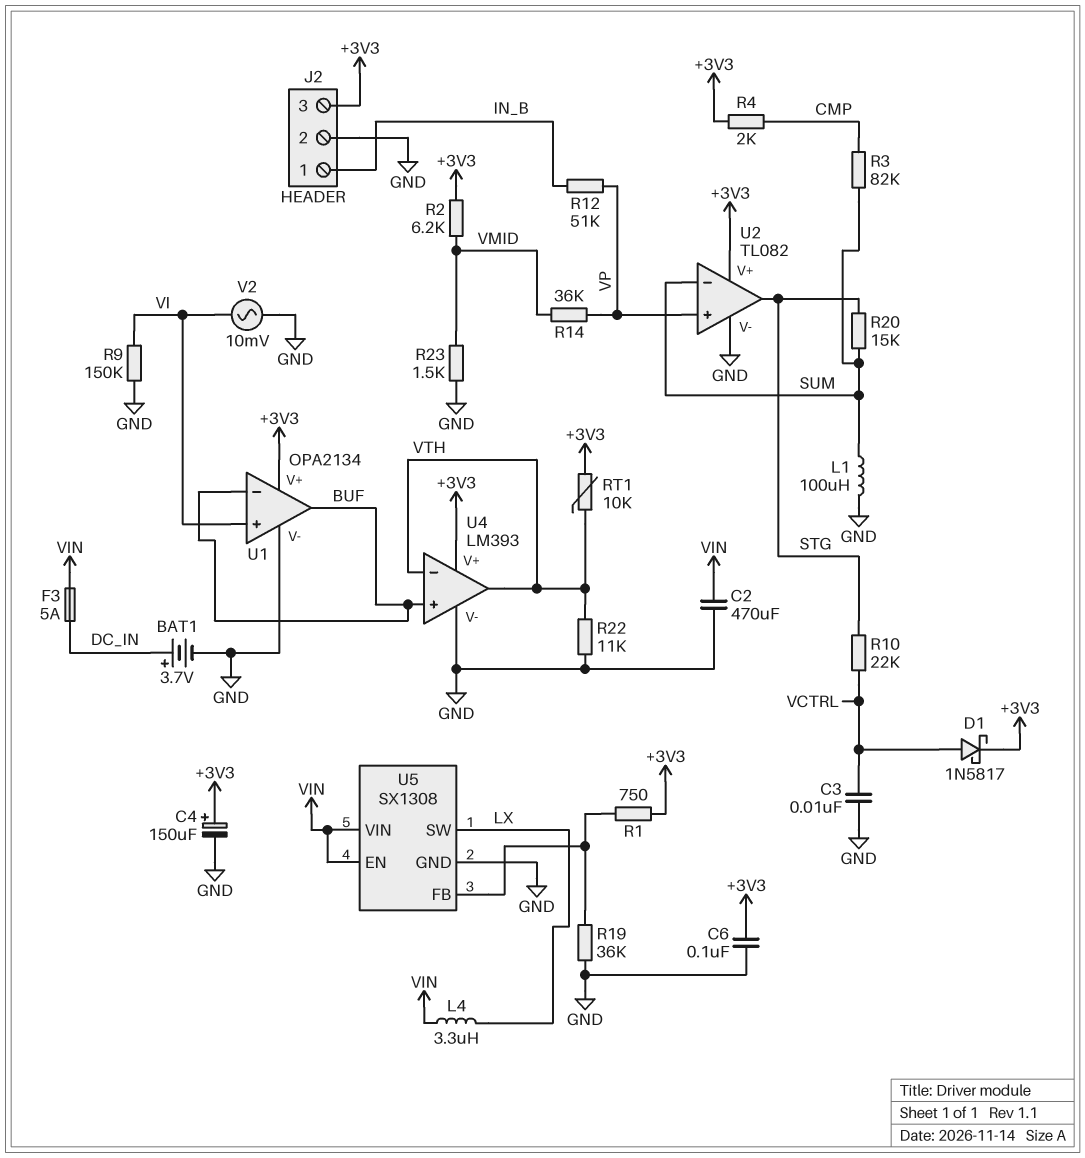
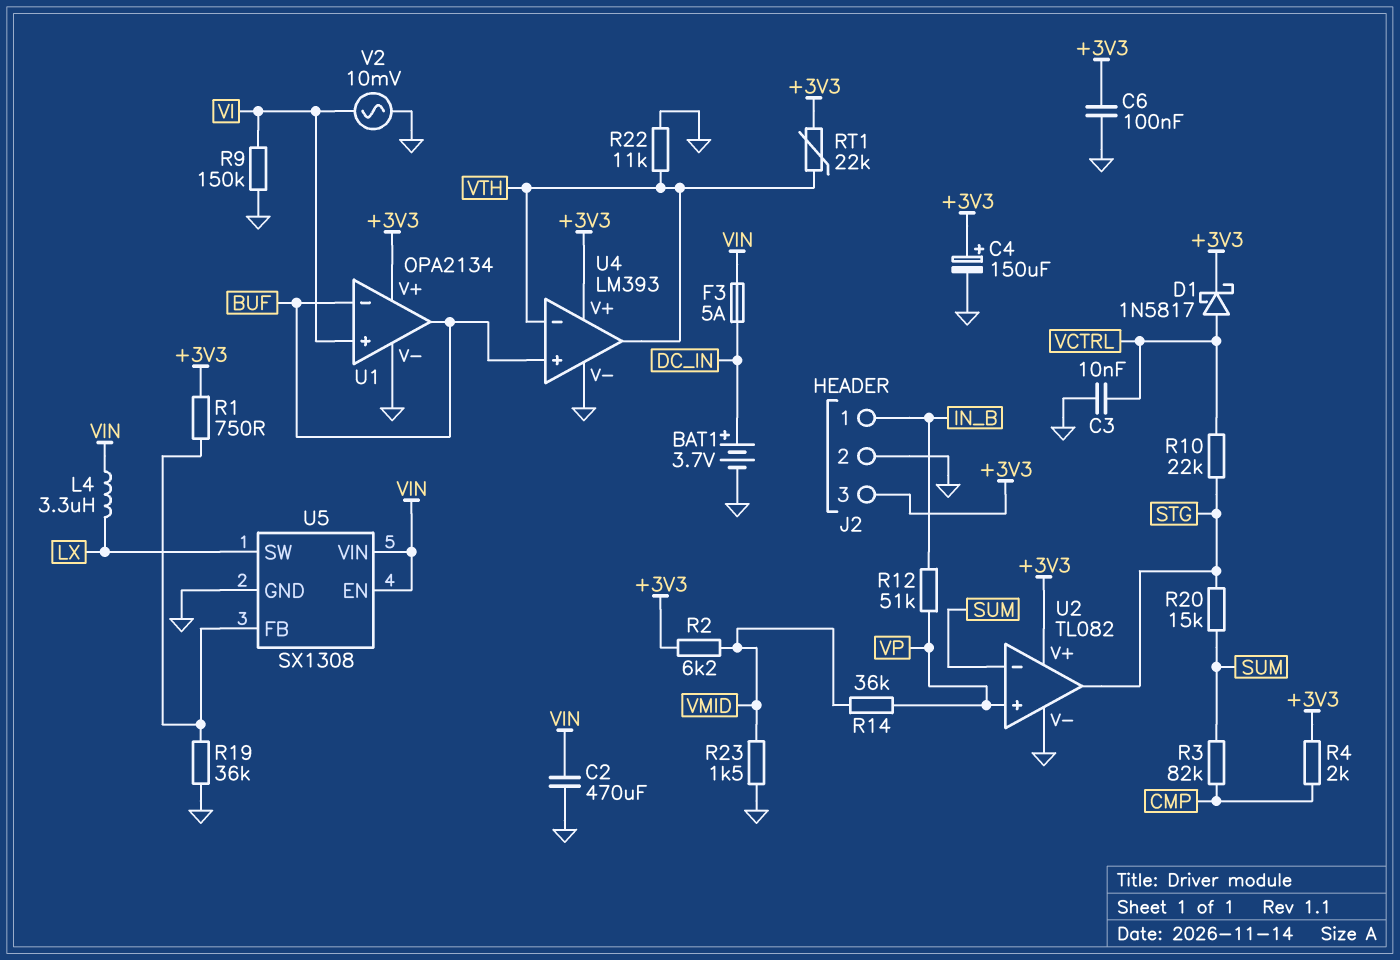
L1: 100uH (GND, SUM) -> none
RT1: 10k (+3V3, VTH) -> 22k (+3V3, VTH)

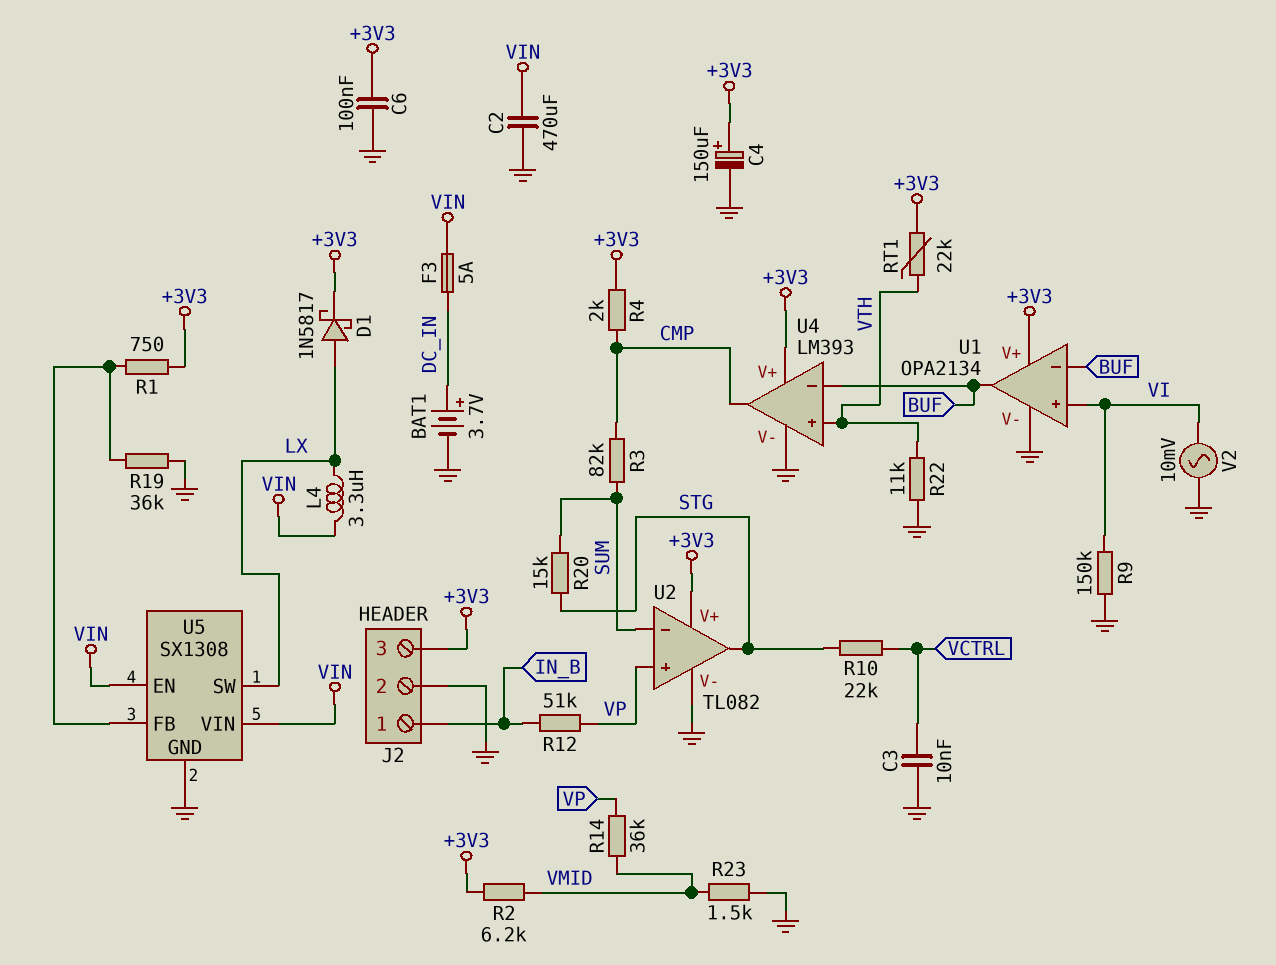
D1: schottky 1N5817 (A VCTRL, K +3V3) -> schottky 1N5817 (A LX, K +3V3)
U4 pin in+: BUF -> VTH
U4 pin in-: VTH -> BUF
U4 pin out: VTH -> CMP

